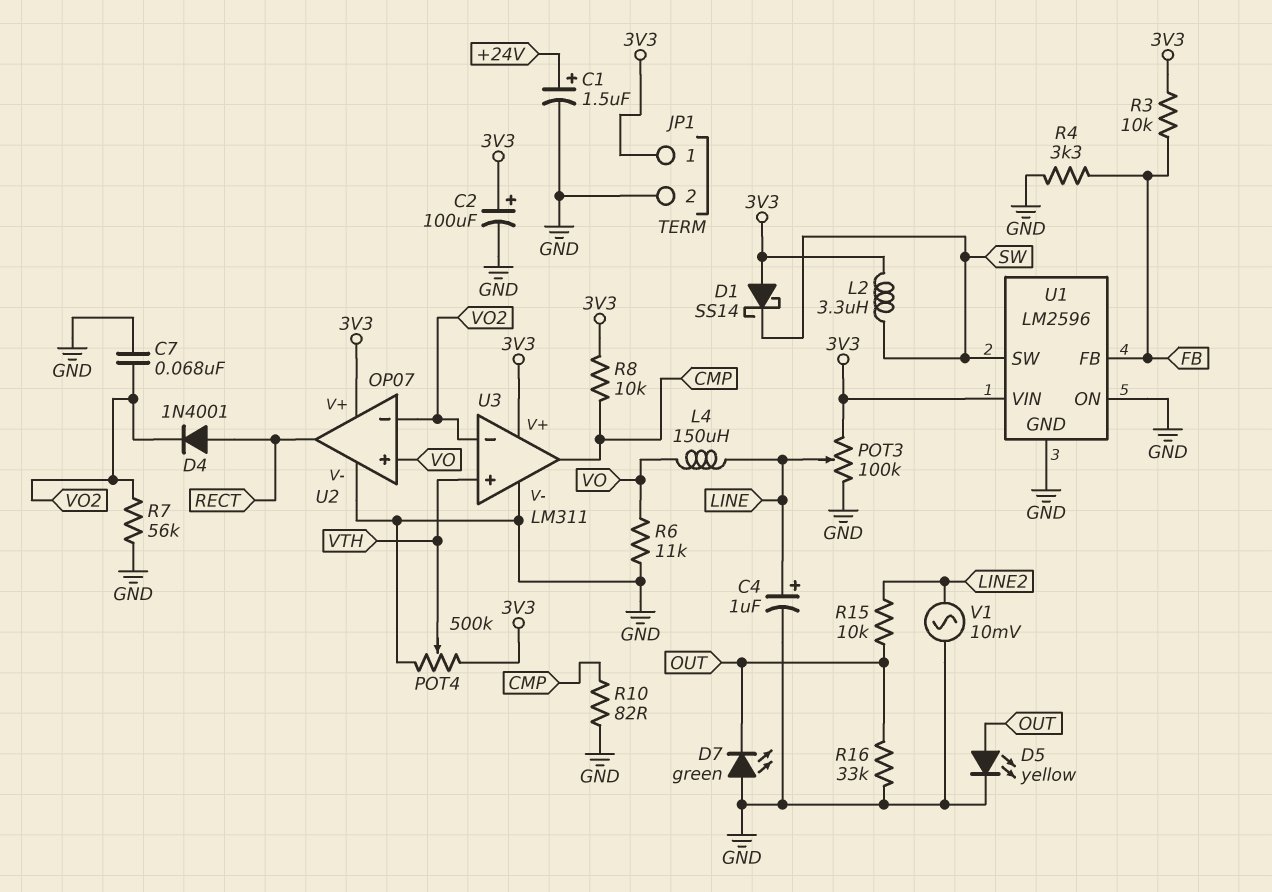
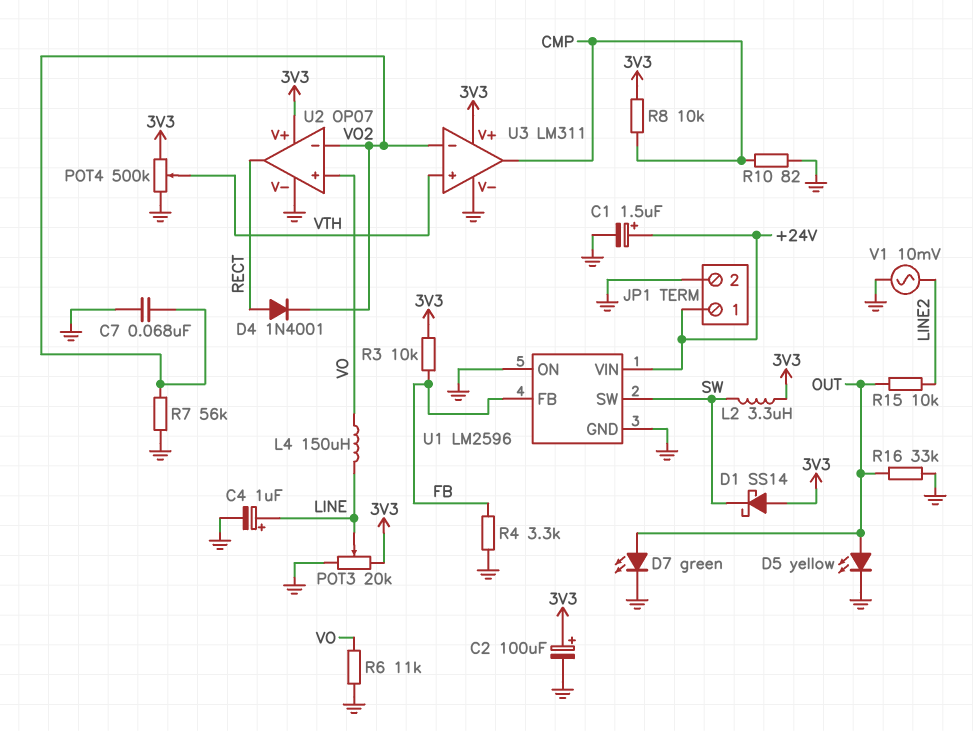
D7: LED green (A GND, K OUT) -> LED green (A OUT, K GND)
JP1 pin 1: 3V3 -> +24V
POT3: 100k (3V3, GND, wiper LINE) -> 20k (3V3, GND, wiper LINE)
U1 pin VIN: 3V3 -> +24V

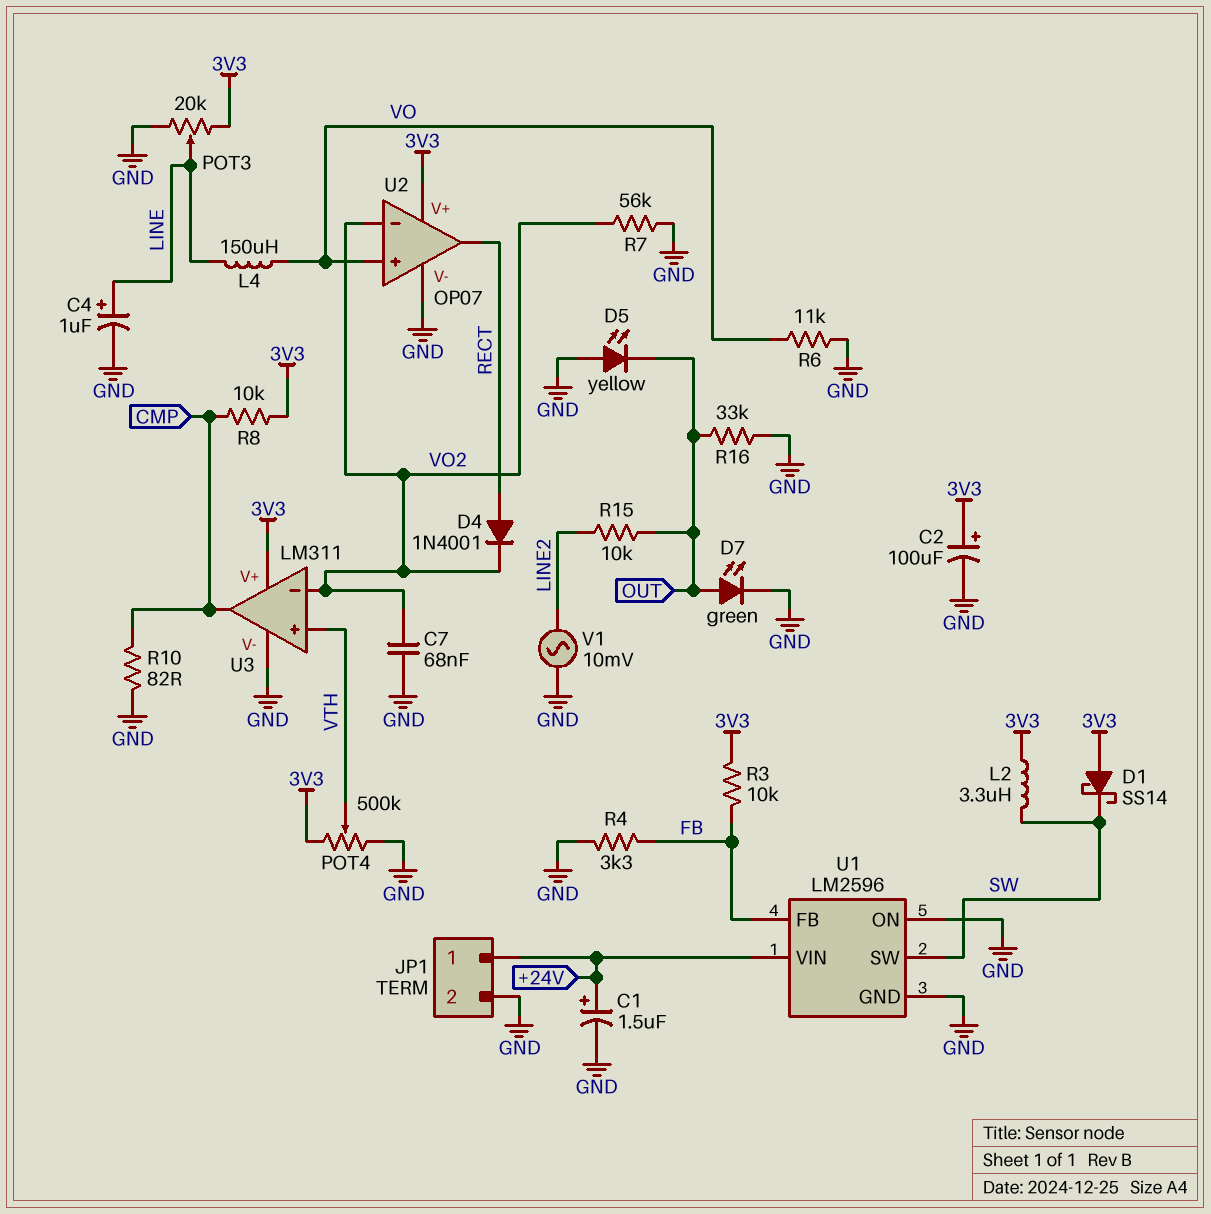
D5: LED yellow (A OUT, K GND) -> LED yellow (A GND, K OUT)

